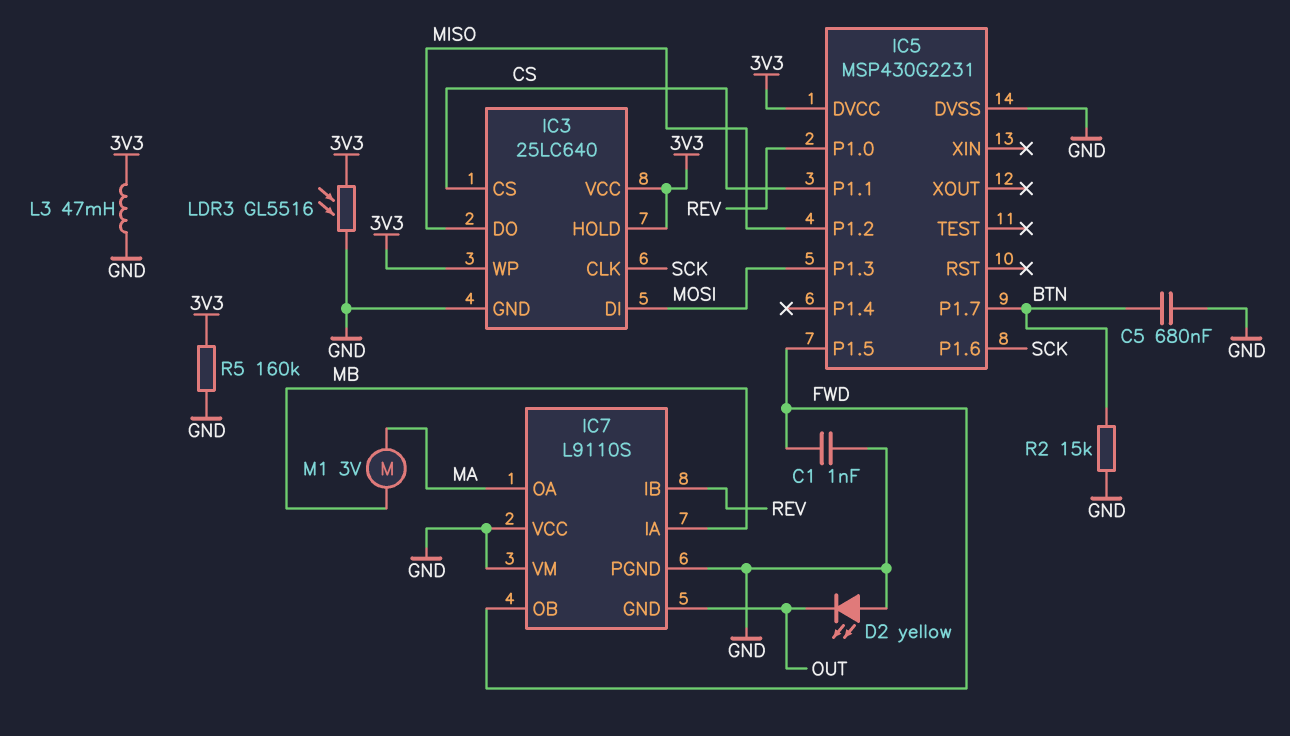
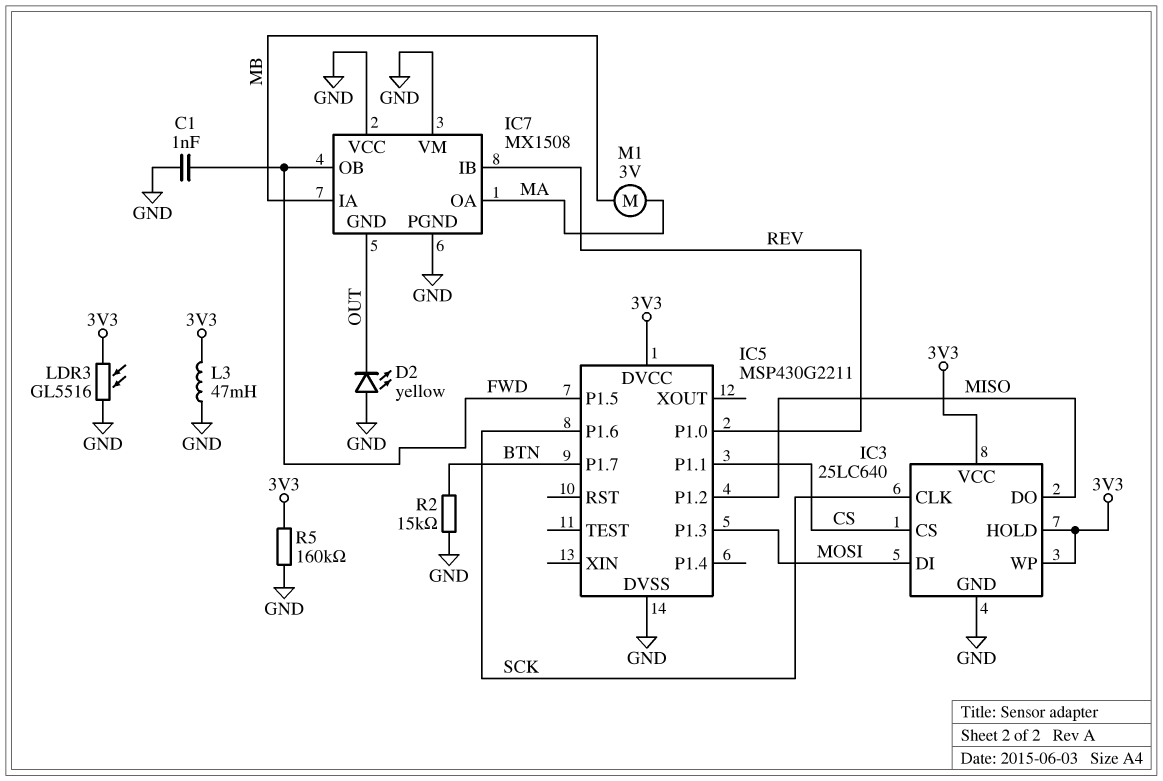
C5: 680nF (BTN, GND) -> none
IC5: MSP430G2231 -> MSP430G2211
IC7: L9110S -> MX1508

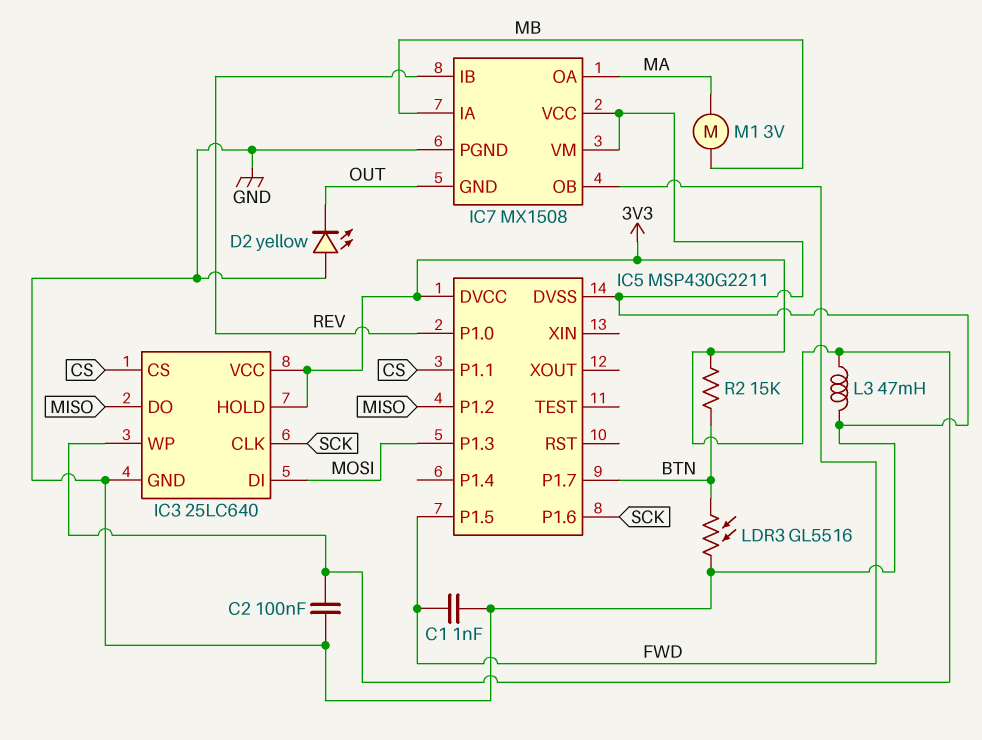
C2: none -> 100nF (3V3, GND)
LDR3: GL5516 (3V3, GND) -> GL5516 (BTN, GND)
R2: 15k (BTN, GND) -> 15k (3V3, BTN)
R5: 160k (3V3, GND) -> none

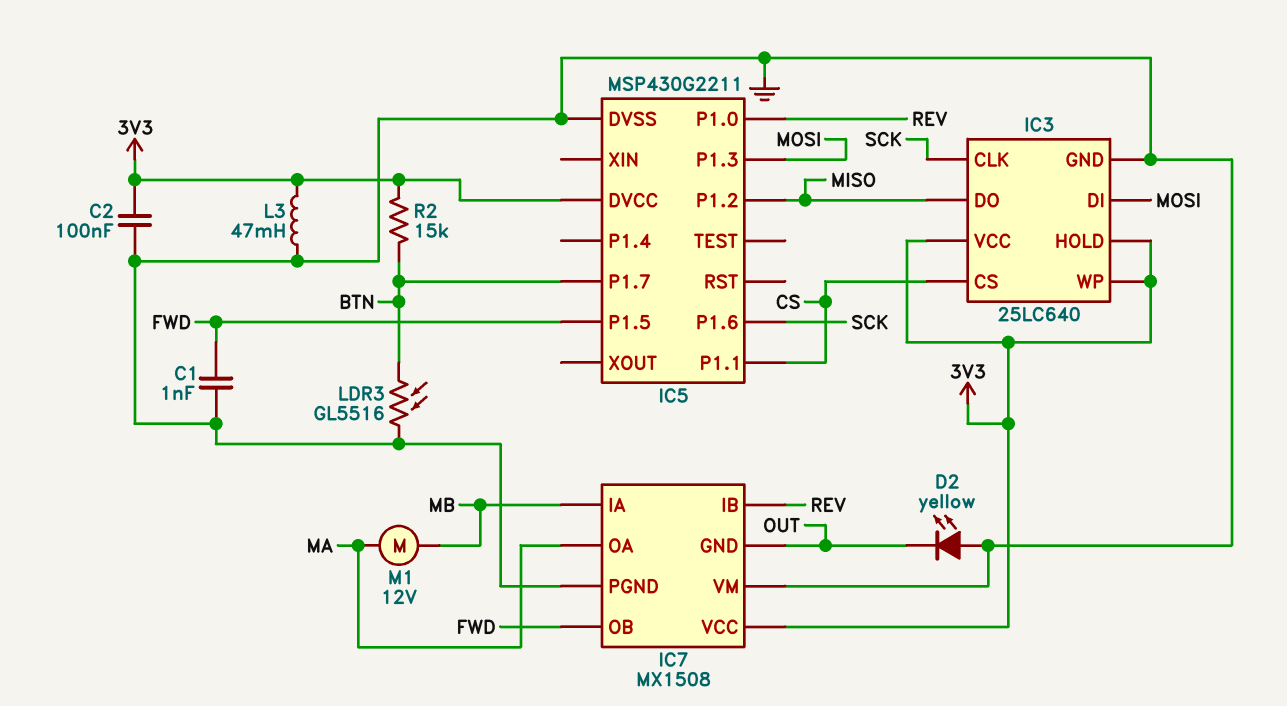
IC7 pin VCC: GND -> 3V3
M1: motor 3V (MA, MB) -> motor 12V (MA, MB)

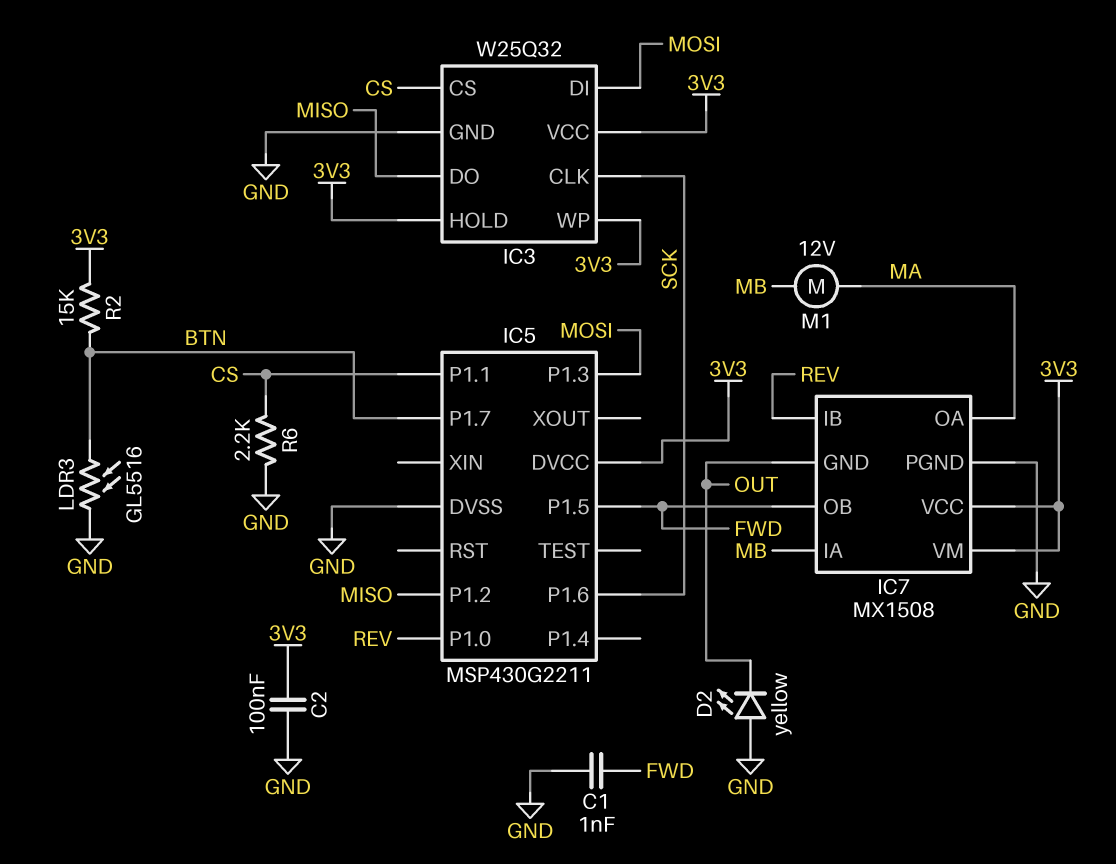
IC3: 25LC640 -> W25Q32
IC7 pin VM: GND -> 3V3
L3: 47mH (3V3, GND) -> none
R6: none -> 2.2k (CS, GND)

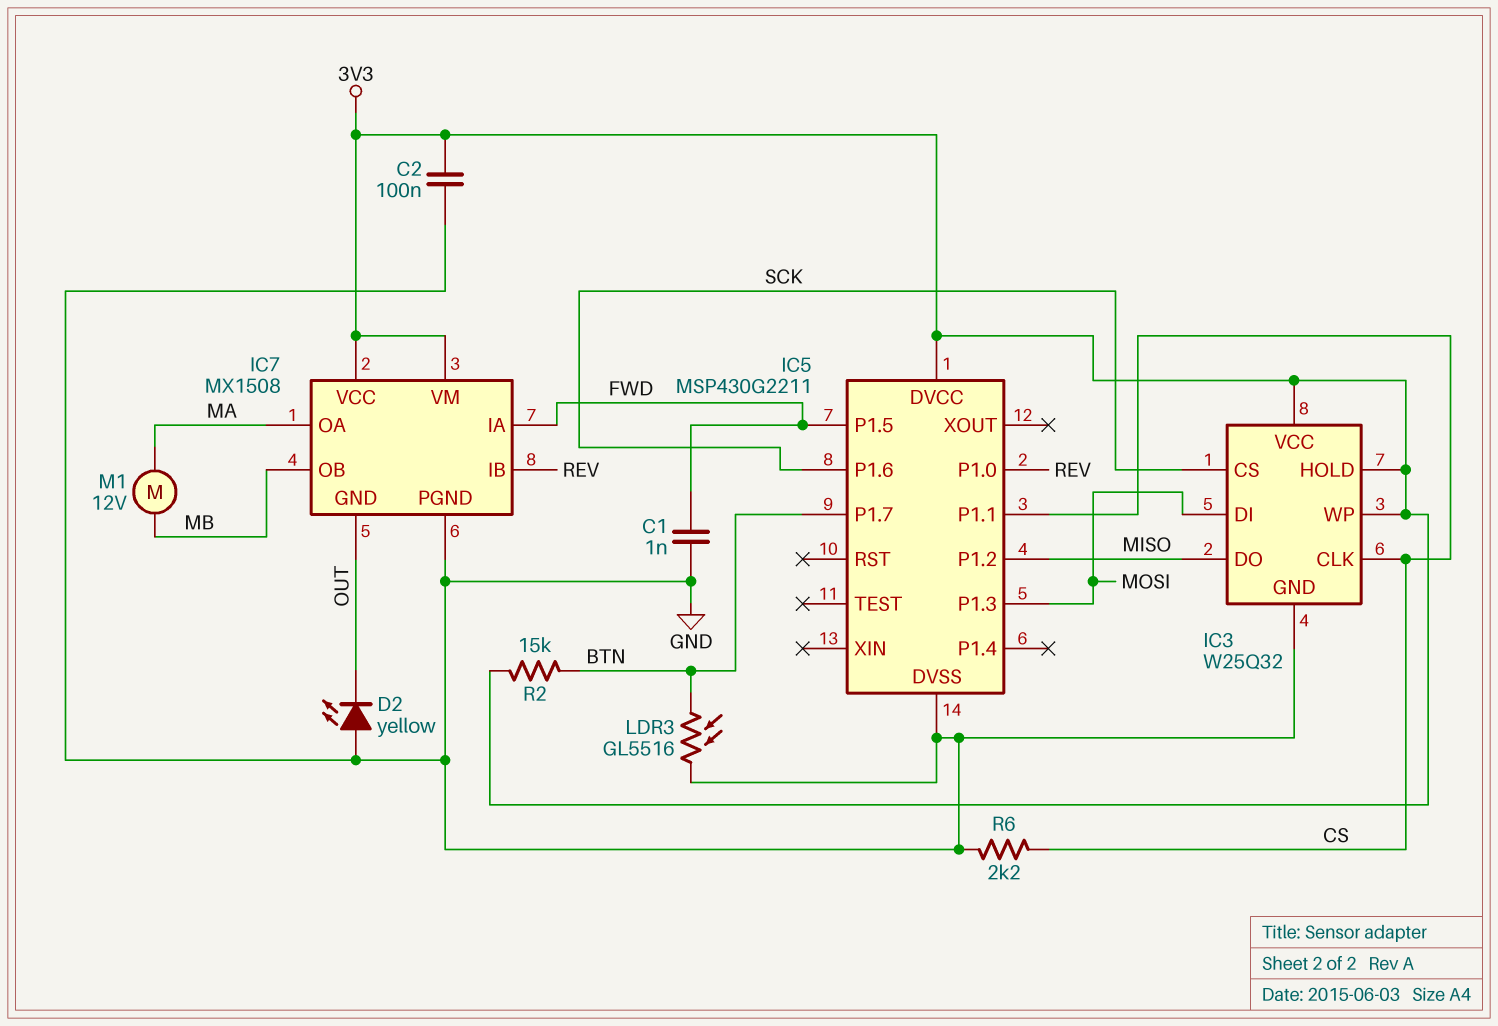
IC3 pin CLK: SCK -> CS
IC3 pin CS: CS -> SCK
IC7 pin IA: MB -> FWD
IC7 pin OB: FWD -> MB

